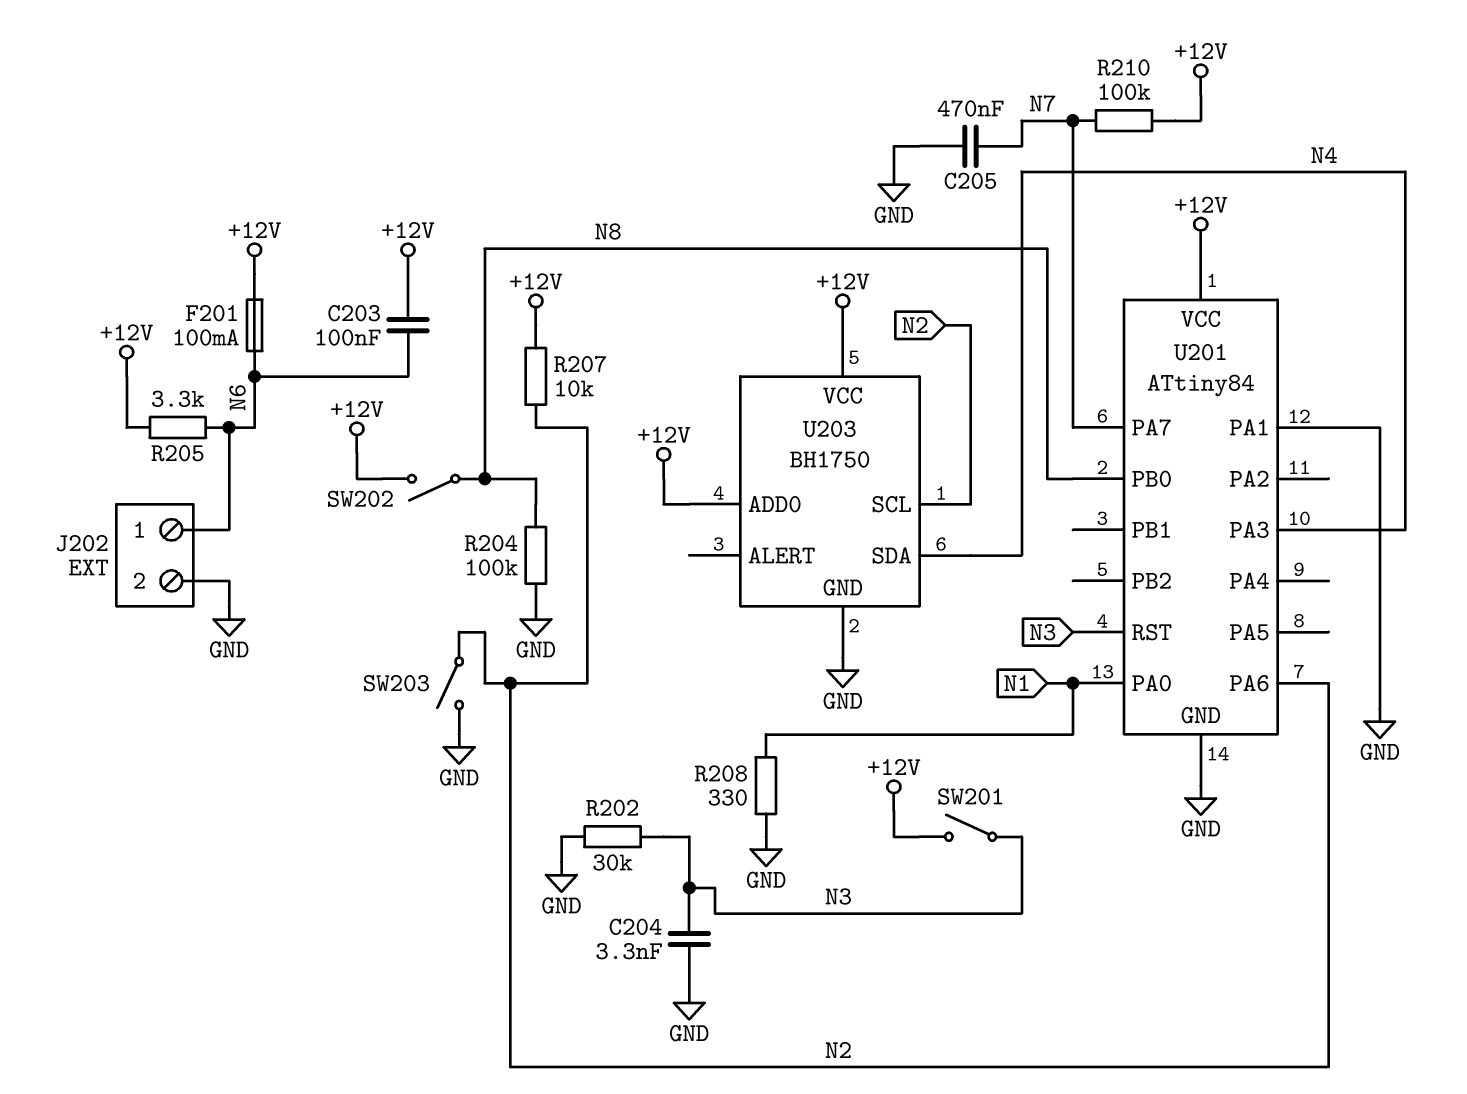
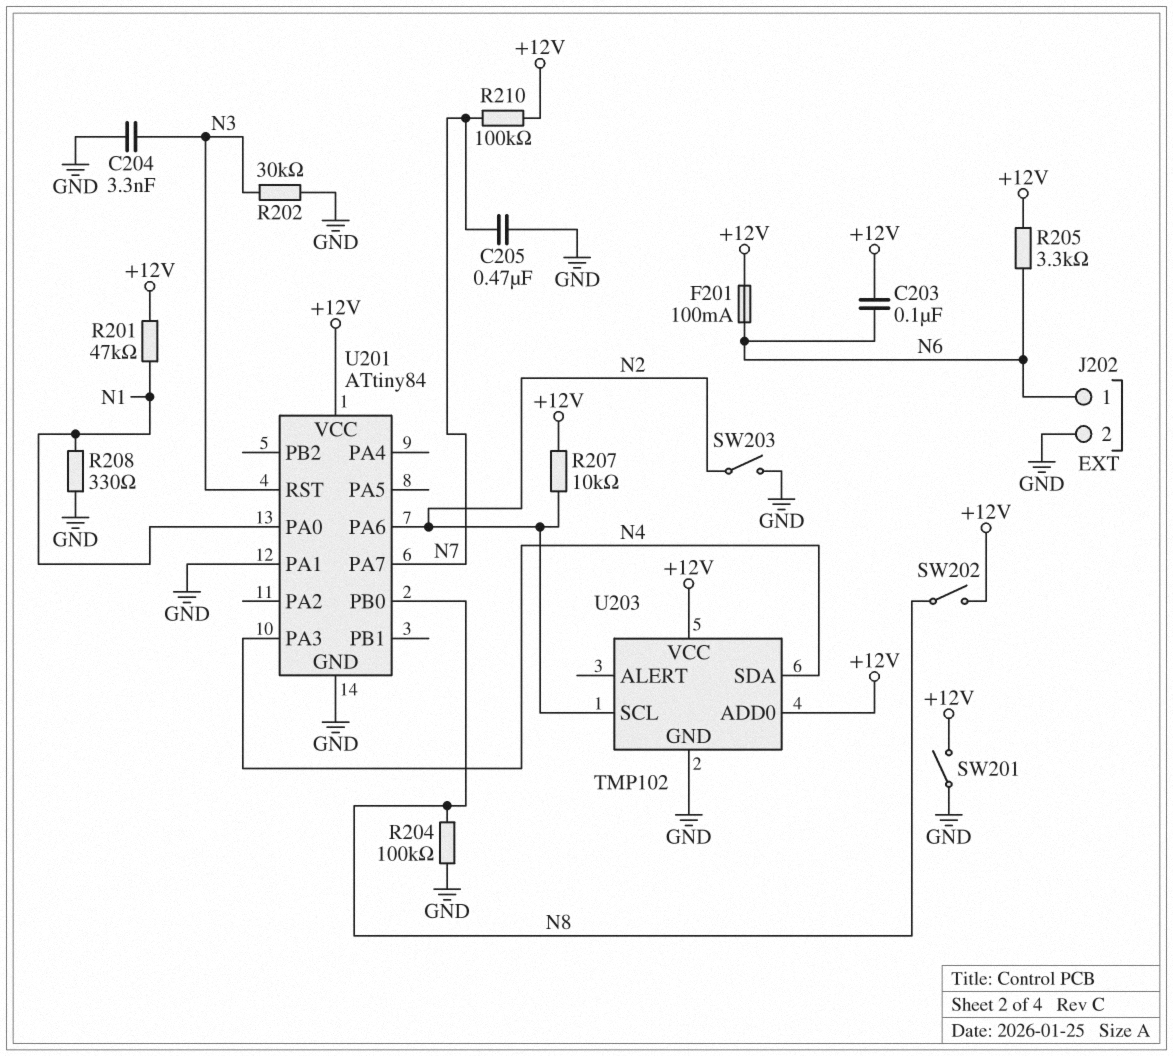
R201: none -> 47k (+12V, N1)
SW201: switch (+12V, N3) -> switch (+12V, GND)
U203: BH1750 -> TMP102

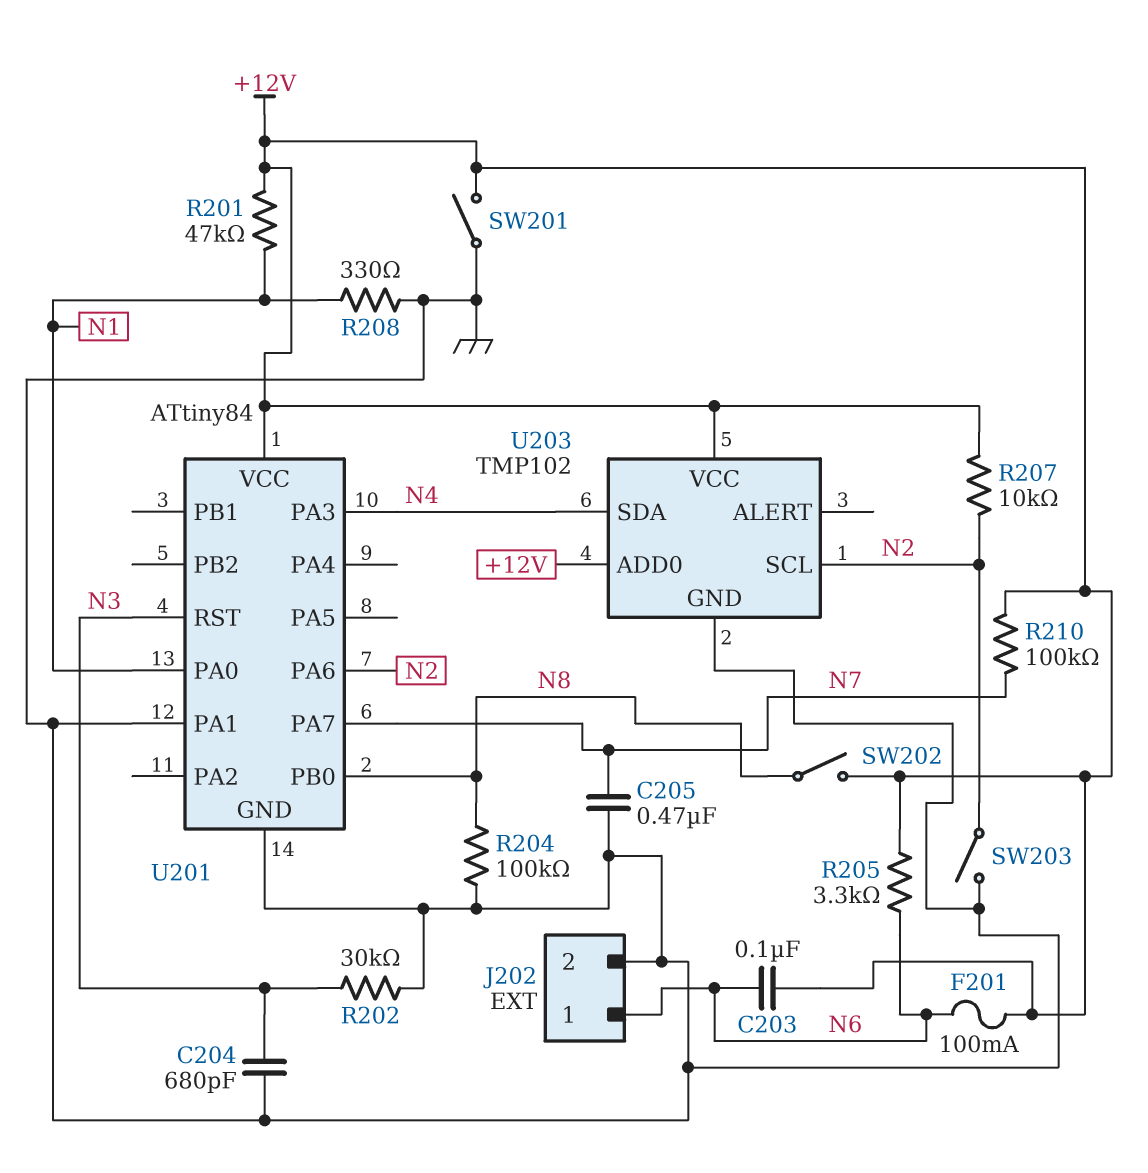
C204: 3.3nF (GND, N3) -> 680pF (GND, N3)

